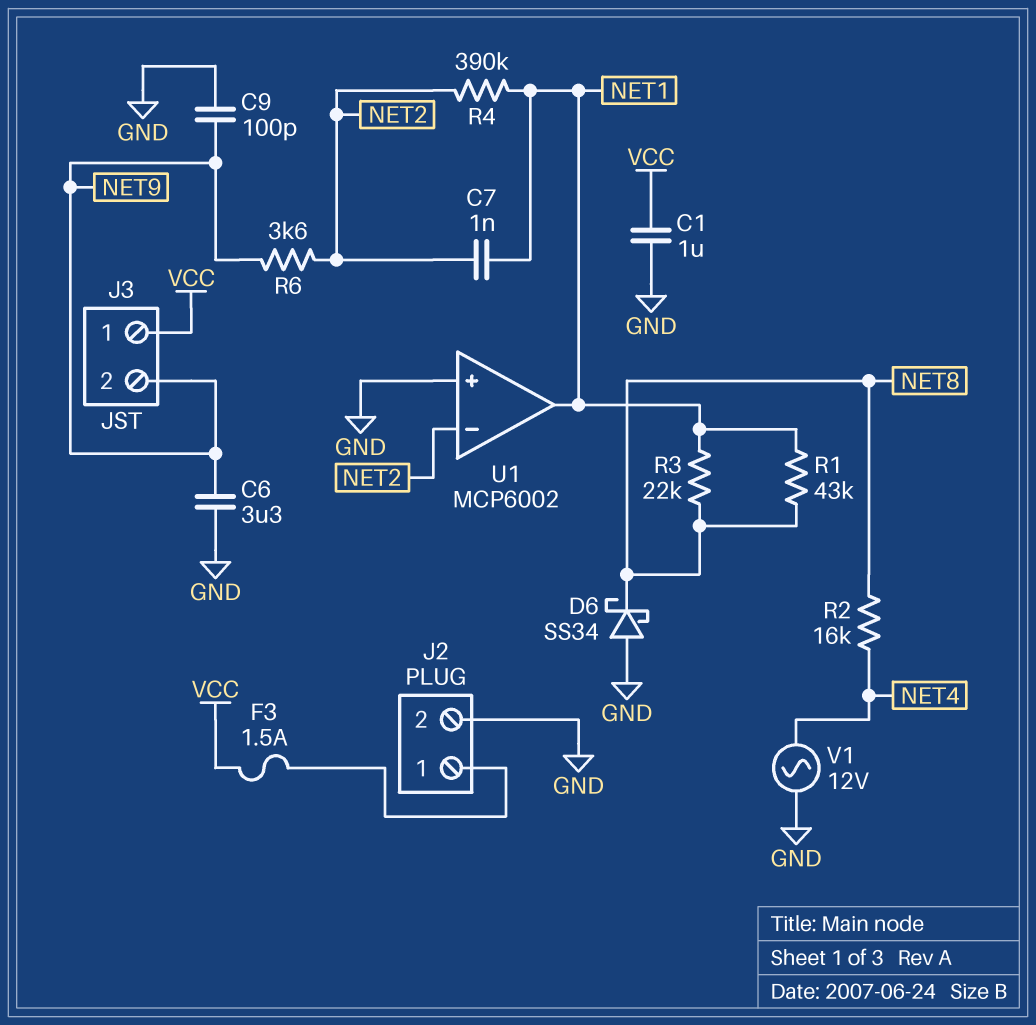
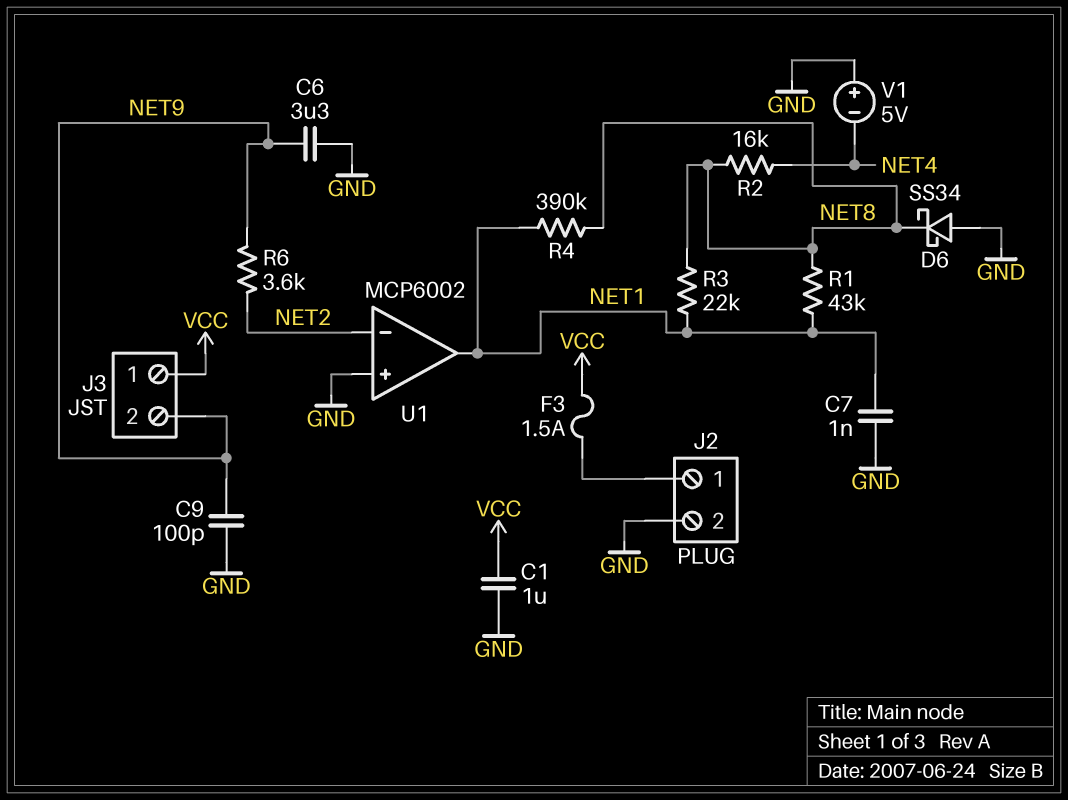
C7: 1nF (NET1, NET2) -> 1nF (GND, NET1)
R4: 390k (NET1, NET2) -> 390k (NET1, NET8)
V1: AC 12V (GND, NET4) -> 5V (plus GND, minus NET4)

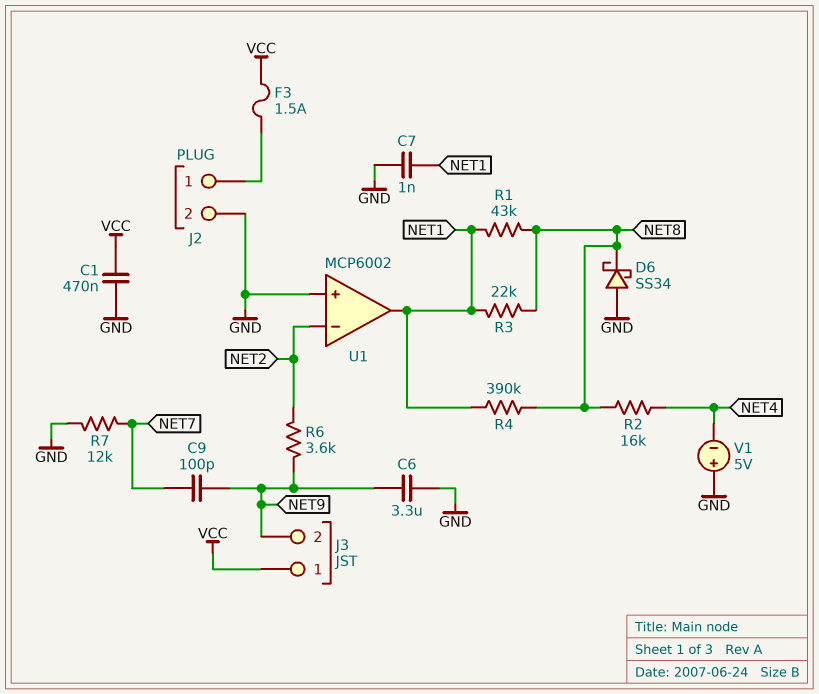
C1: 1uF (GND, VCC) -> 470nF (GND, VCC)
C9: 100pF (GND, NET9) -> 100pF (NET7, NET9)
R7: none -> 12k (GND, NET7)

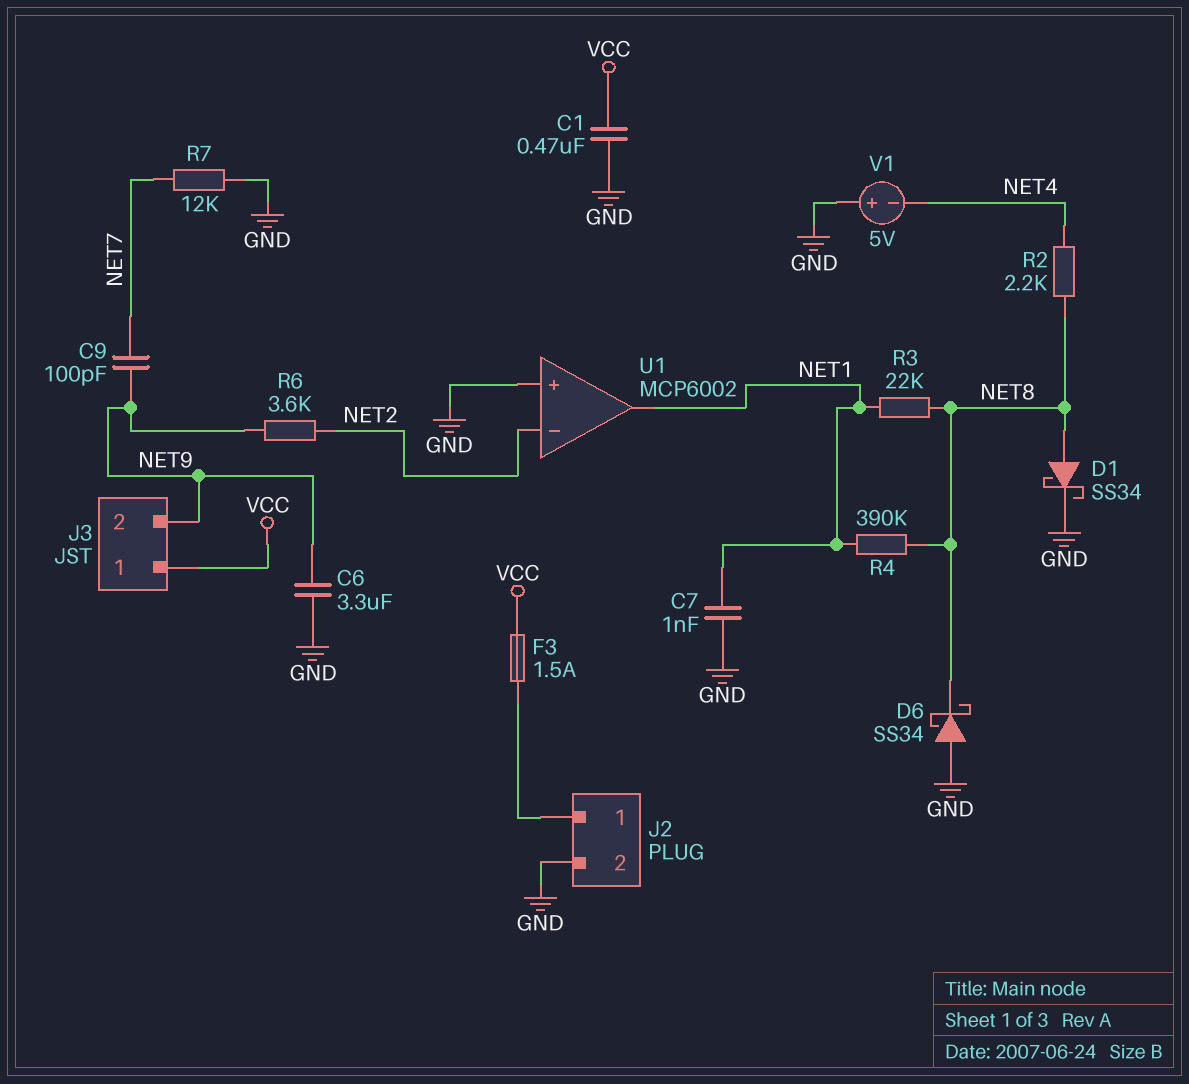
D1: none -> schottky SS34 (A NET8, K GND)
R1: 43k (NET1, NET8) -> none
R2: 16k (NET4, NET8) -> 2.2k (NET4, NET8)

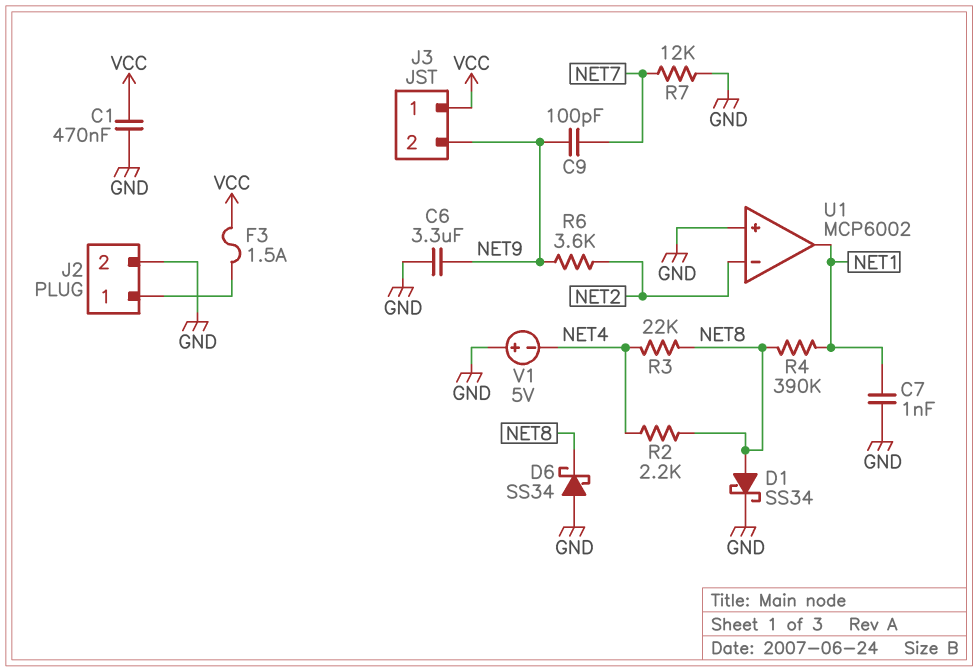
R3: 22k (NET1, NET8) -> 22k (NET4, NET8)

